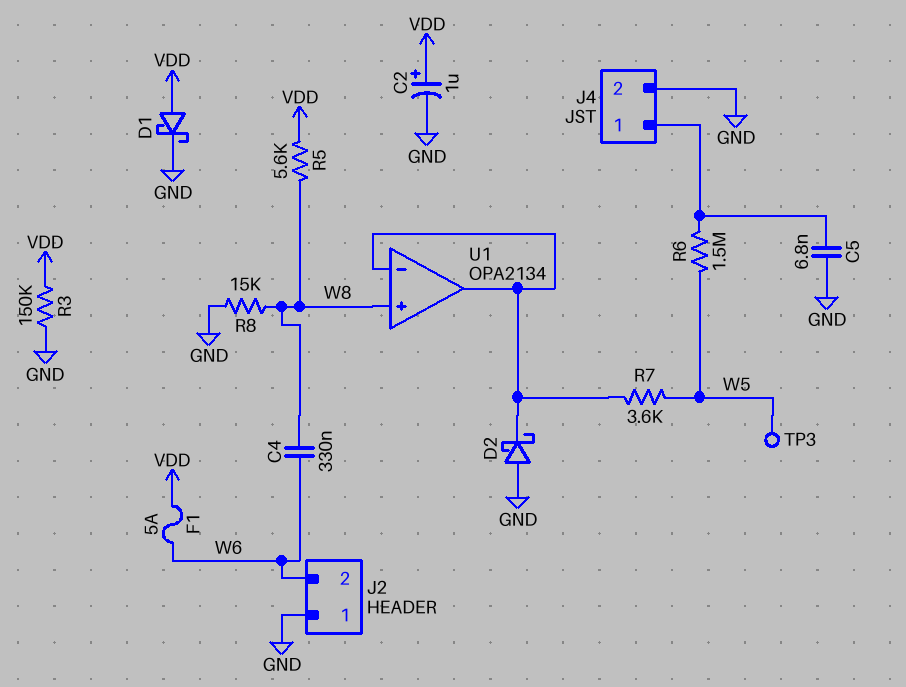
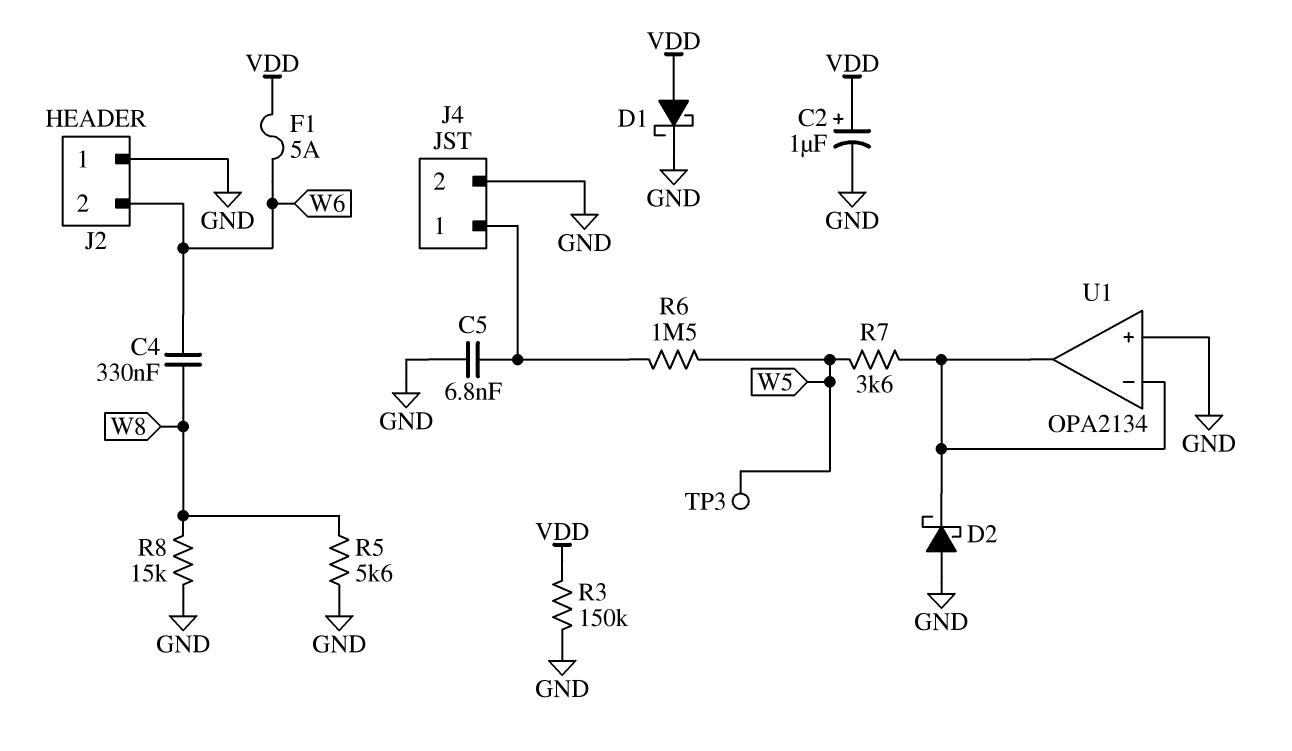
R5: 5.6k (VDD, W8) -> 5.6k (GND, W8)
U1 pin in+: W8 -> GND

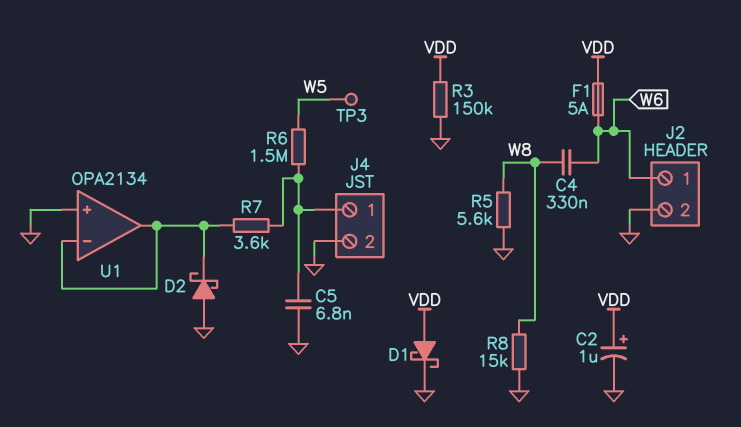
J2 pin 1: GND -> W6
J2 pin 2: W6 -> GND
R7: 3.6k (U1/in-, W5) -> 3.6k (J4/1, U1/in-)

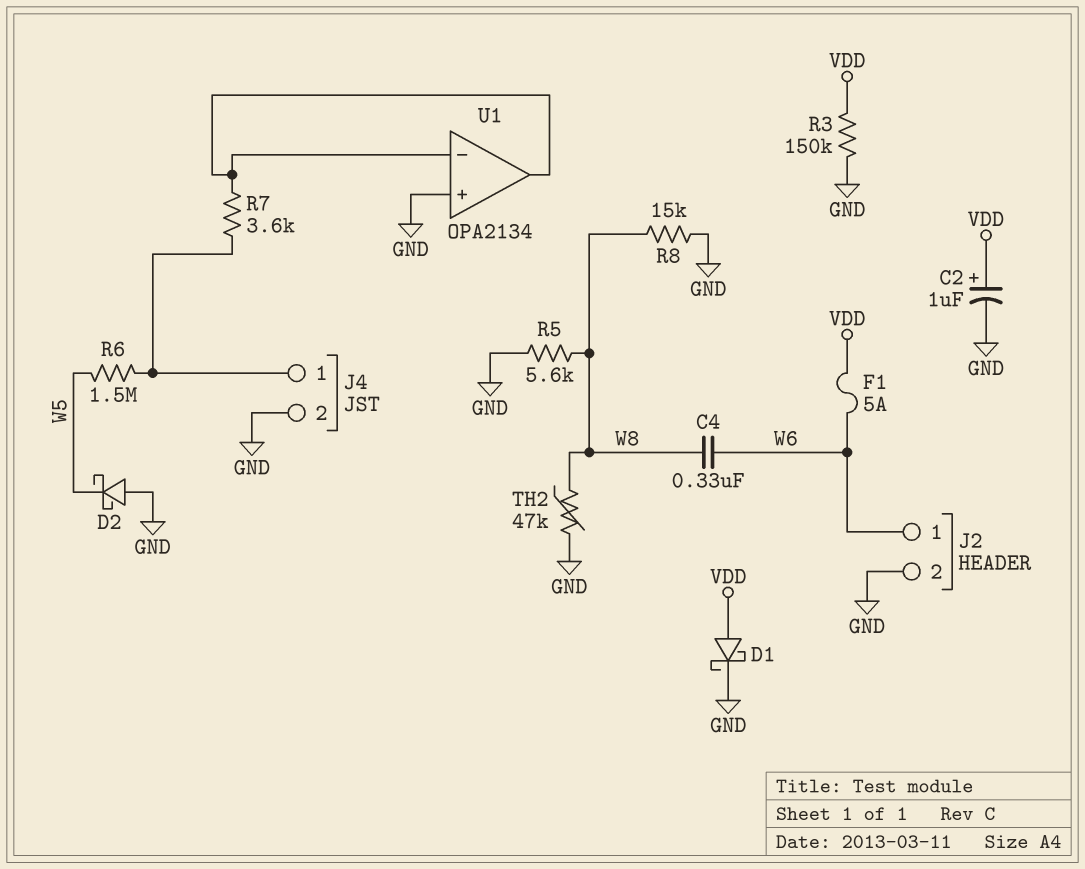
C5: 6.8nF (GND, J4/1) -> none
D2: schottky (A GND, K U1/in-) -> schottky (A GND, K W5)
TH2: none -> 47k (GND, W8)
TP3: test point (W5) -> none

